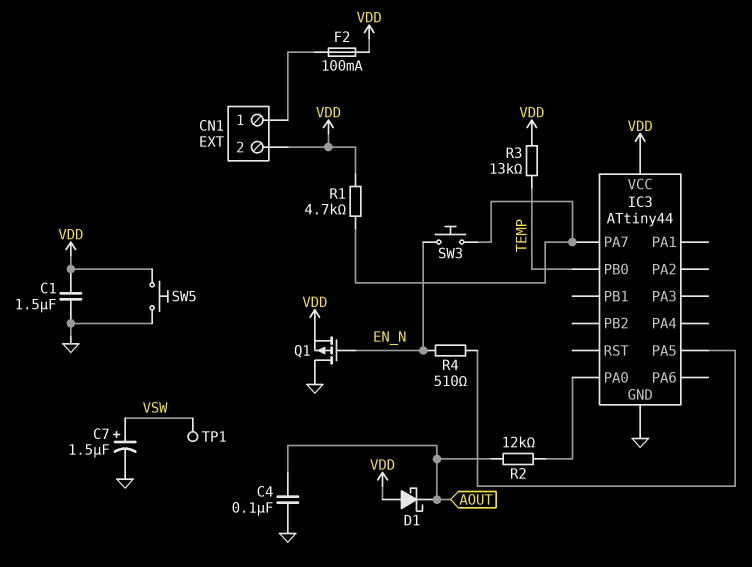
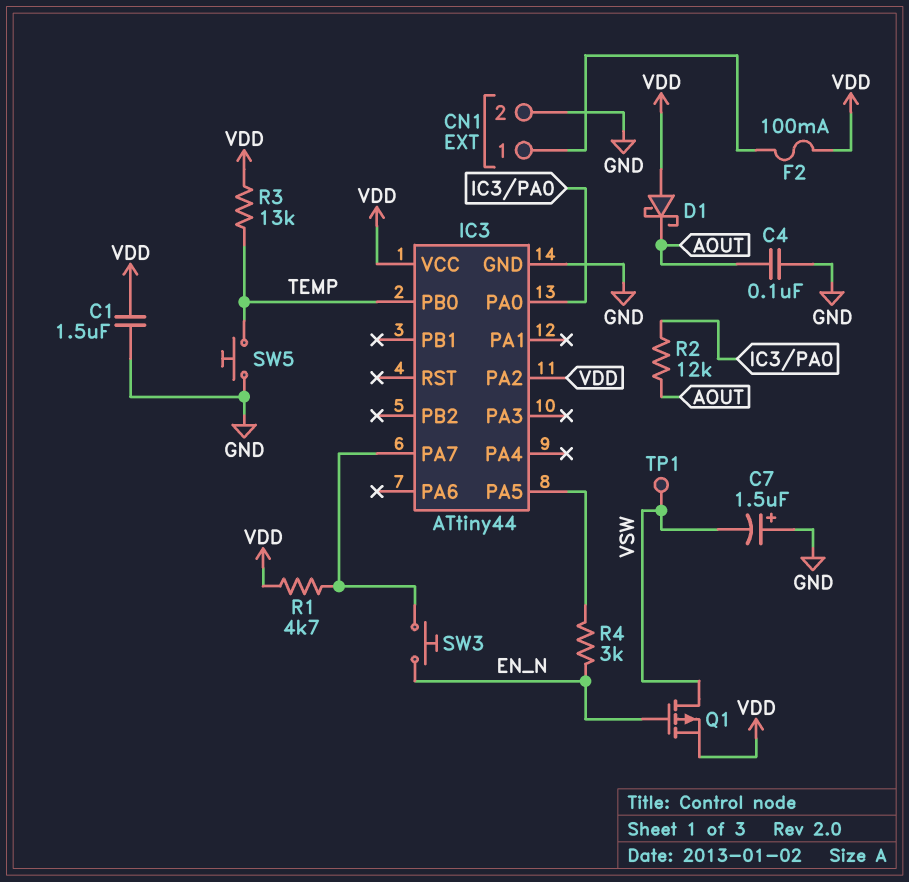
C7: 1.5uF (plus VSW, minus GND) -> 1.5uF (plus GND, minus VSW)
CN1 pin 2: VDD -> GND
IC3 pin PA2: none -> VDD
Q1: PMOS (G EN_N, D GND, S VDD) -> PMOS (G EN_N, D VSW, S VDD)
R4: 510 (EN_N, IC3/PA5) -> 3k (EN_N, IC3/PA5)
SW5: button (GND, VDD) -> button (GND, TEMP)

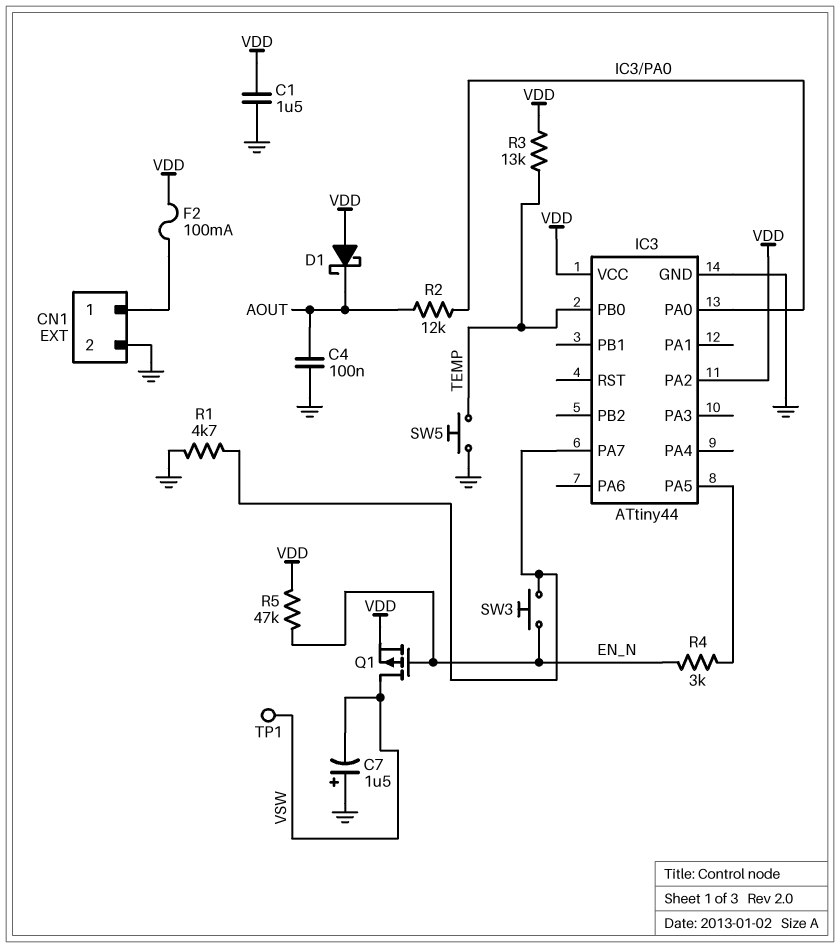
R1: 4.7k (IC3/PA7, VDD) -> 4.7k (GND, IC3/PA7)
R5: none -> 47k (EN_N, VDD)

